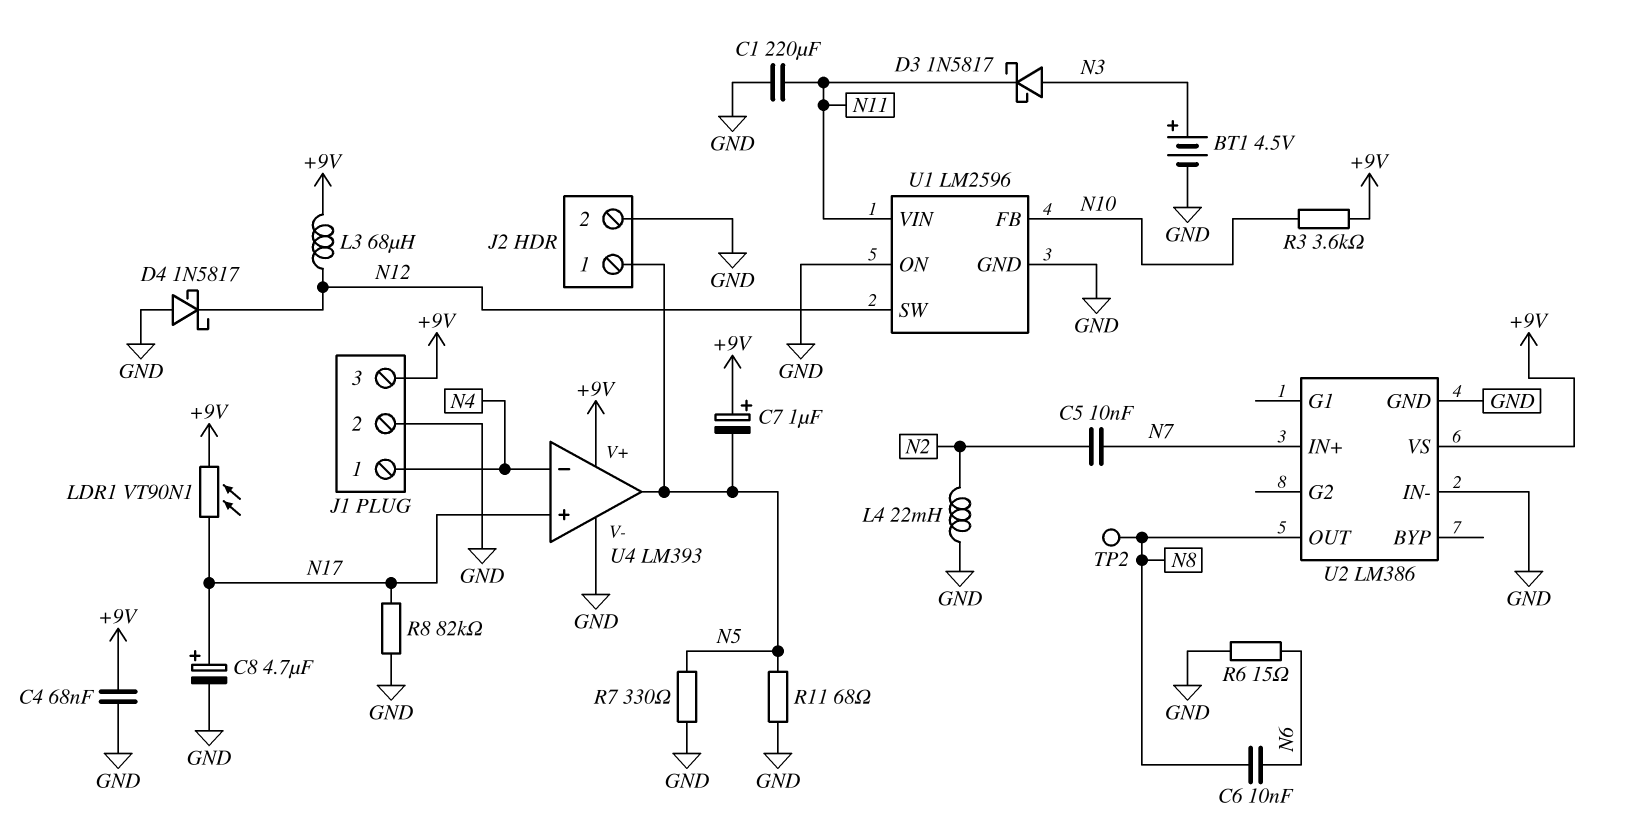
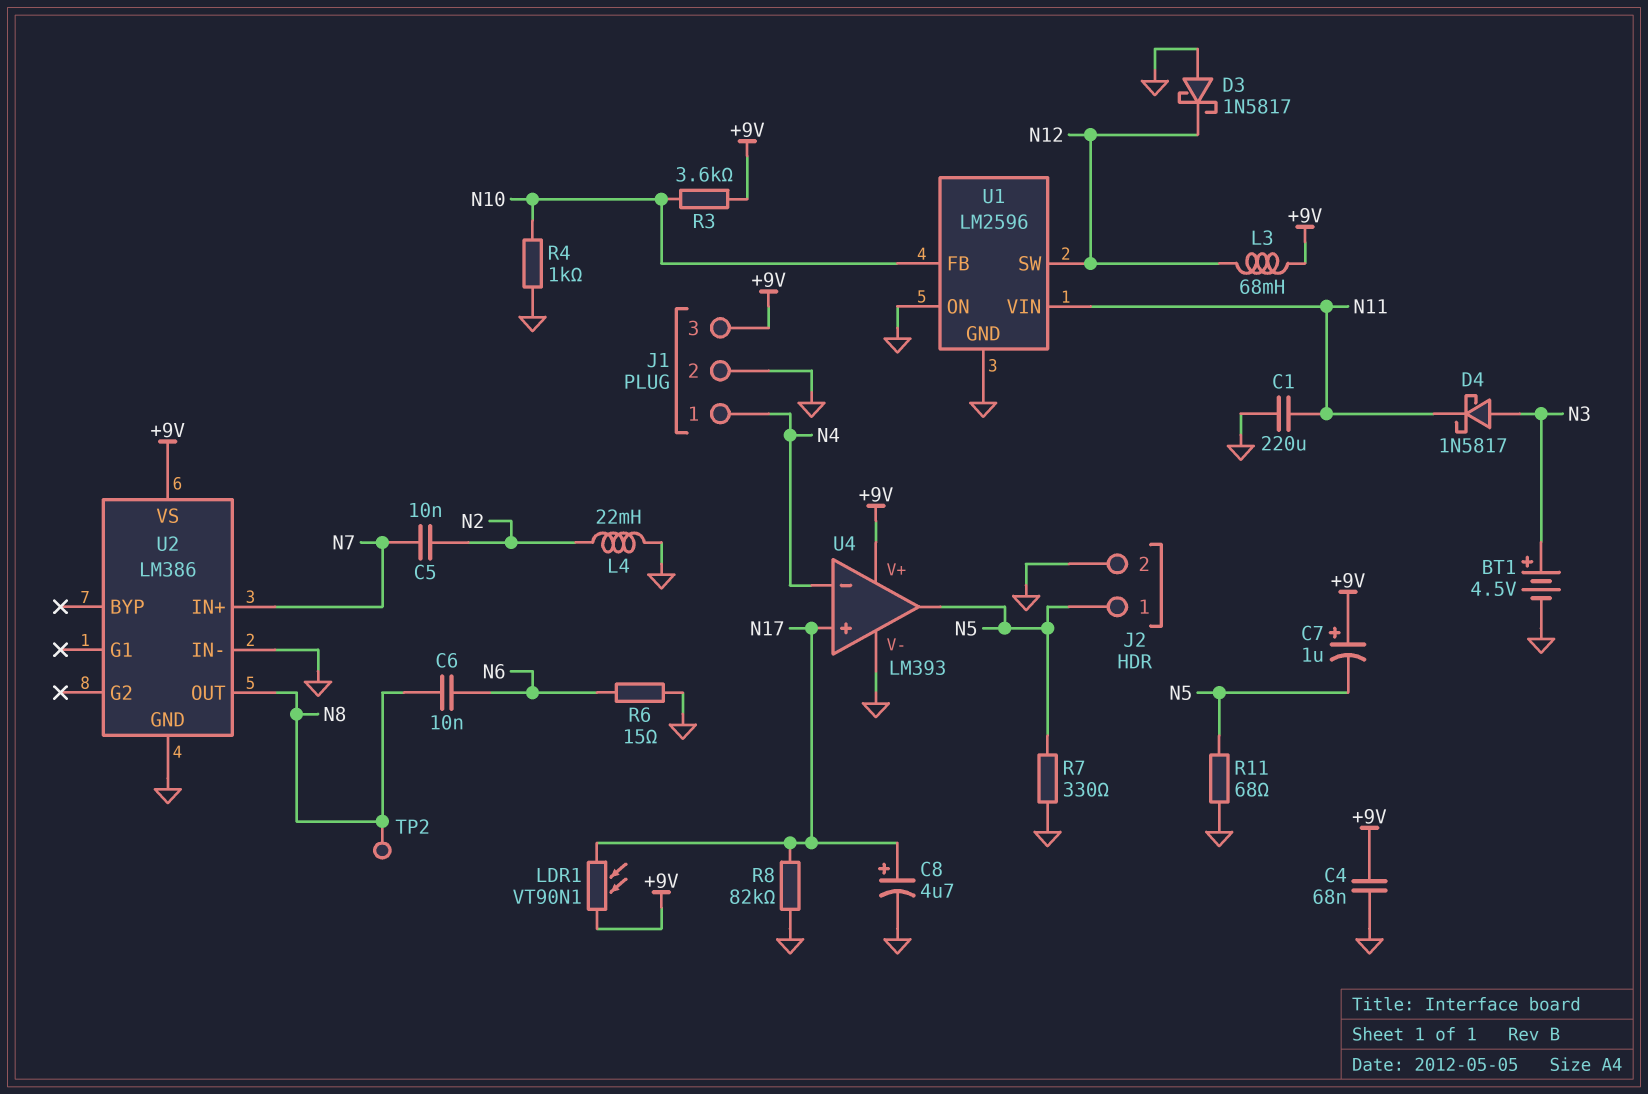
D3: schottky 1N5817 (A N3, K N11) -> schottky 1N5817 (A GND, K N12)
D4: schottky 1N5817 (A GND, K N12) -> schottky 1N5817 (A N3, K N11)
L3: 68uH (+9V, N12) -> 68mH (+9V, N12)
R4: none -> 1k (GND, N10)

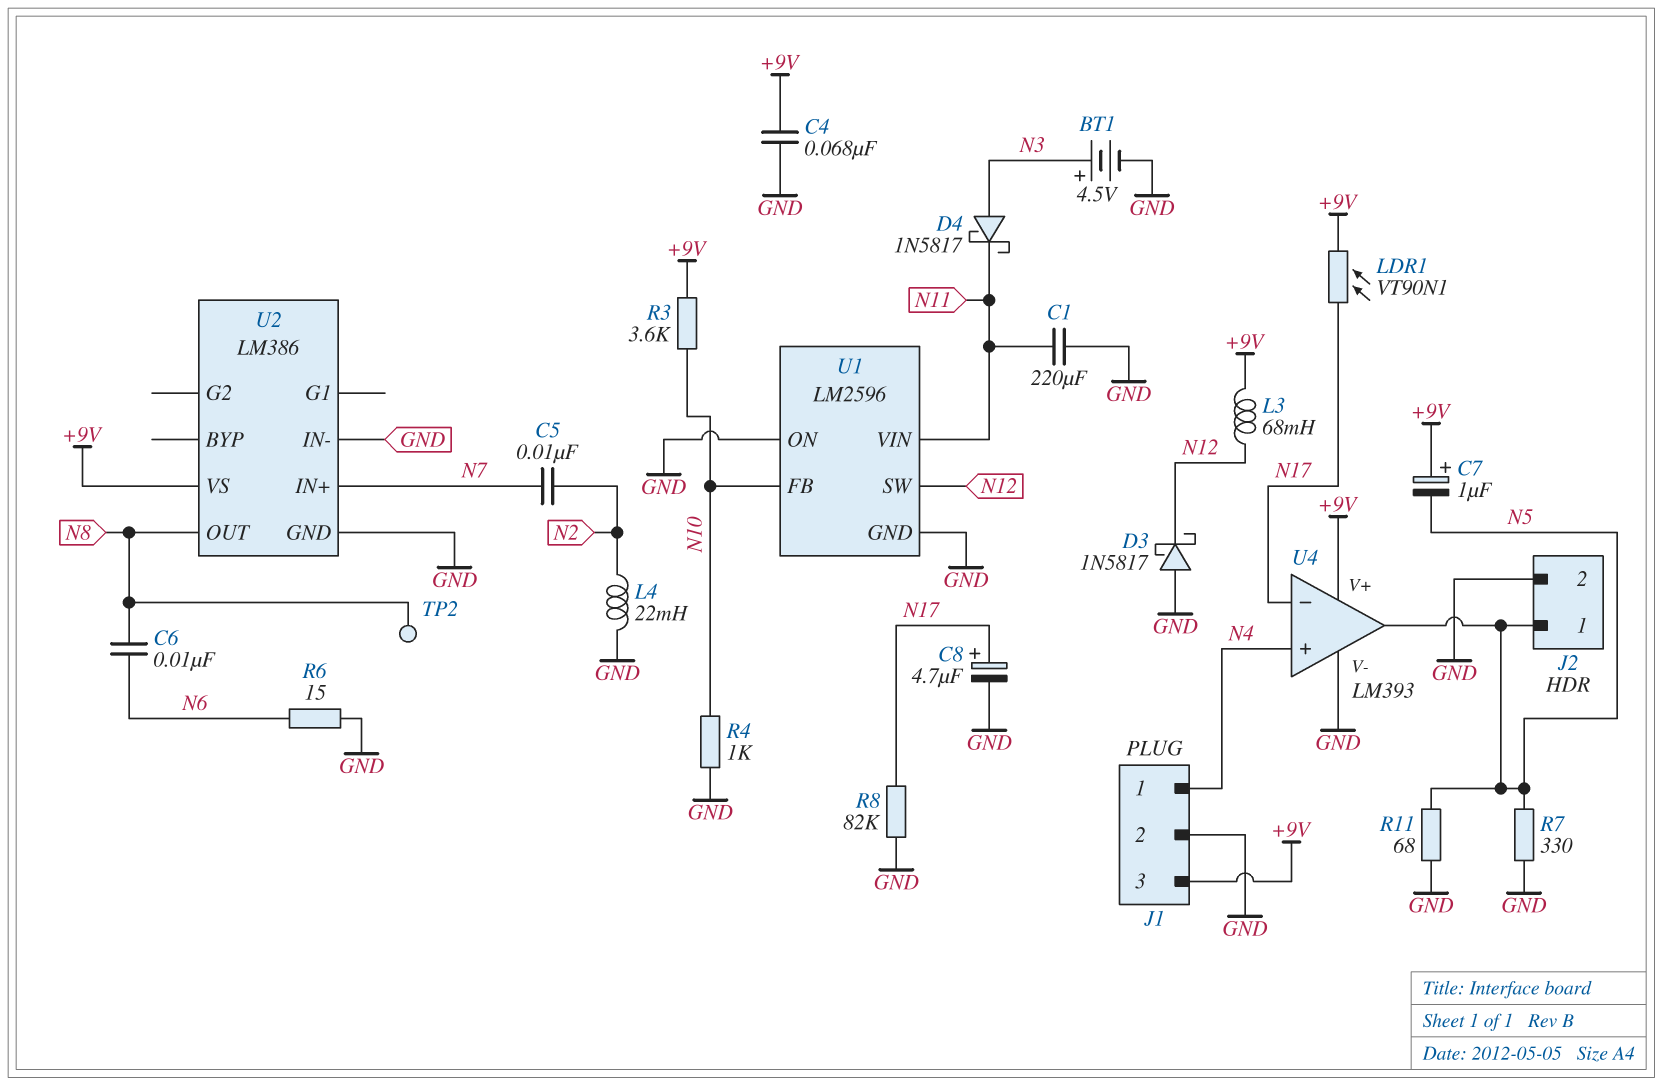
U4 pin in+: N17 -> N4
U4 pin in-: N4 -> N17

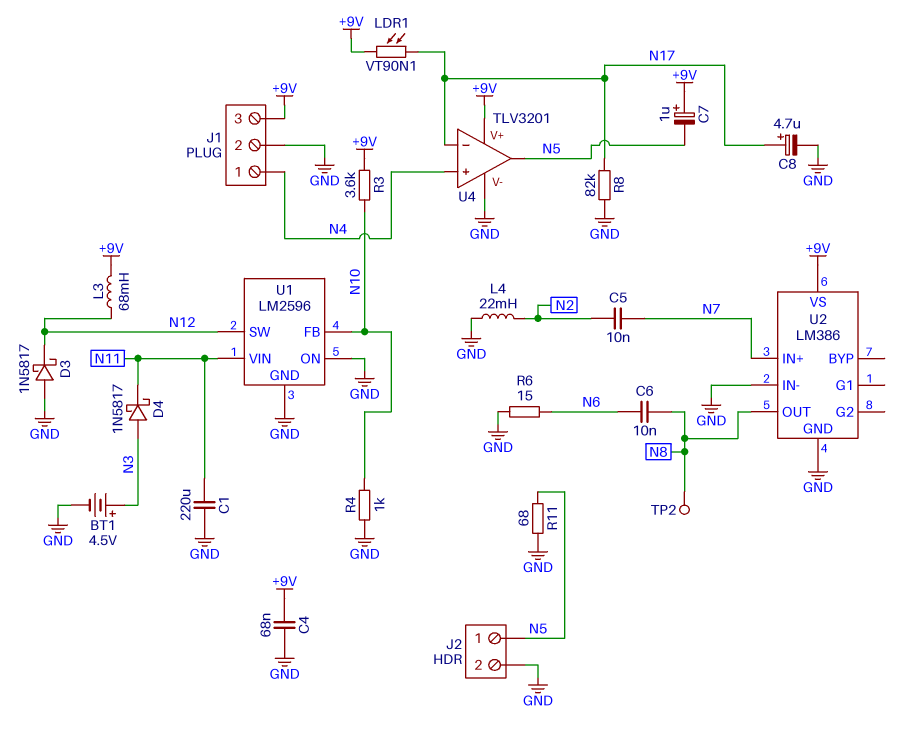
R7: 330 (GND, N5) -> none
U4: LM393 -> TLV3201

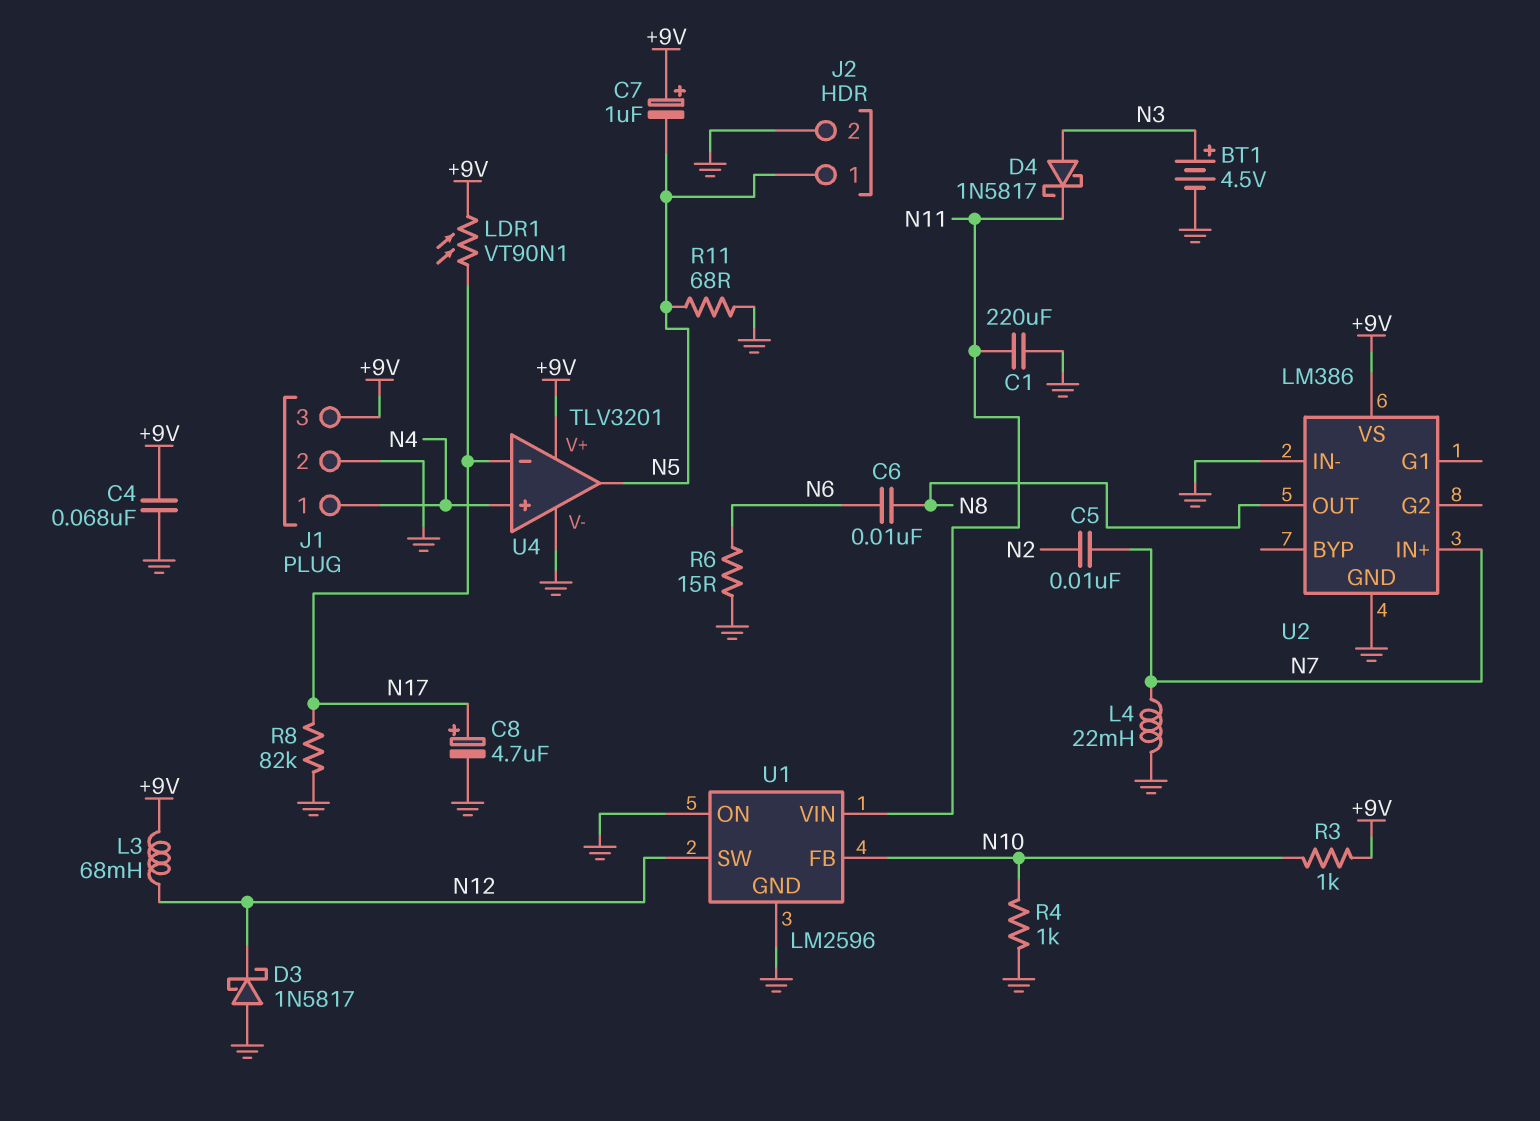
L4: 22mH (GND, N2) -> 22mH (GND, N7)
R3: 3.6k (+9V, N10) -> 1k (+9V, N10)
TP2: test point (N8) -> none

